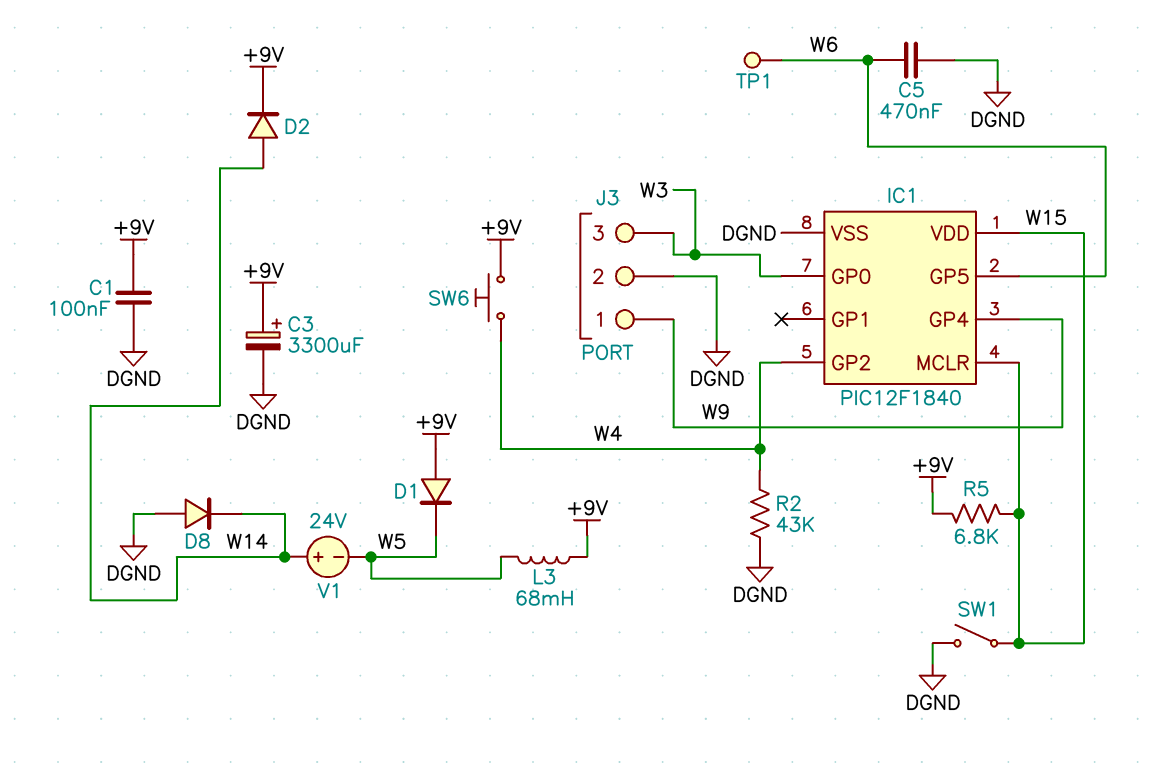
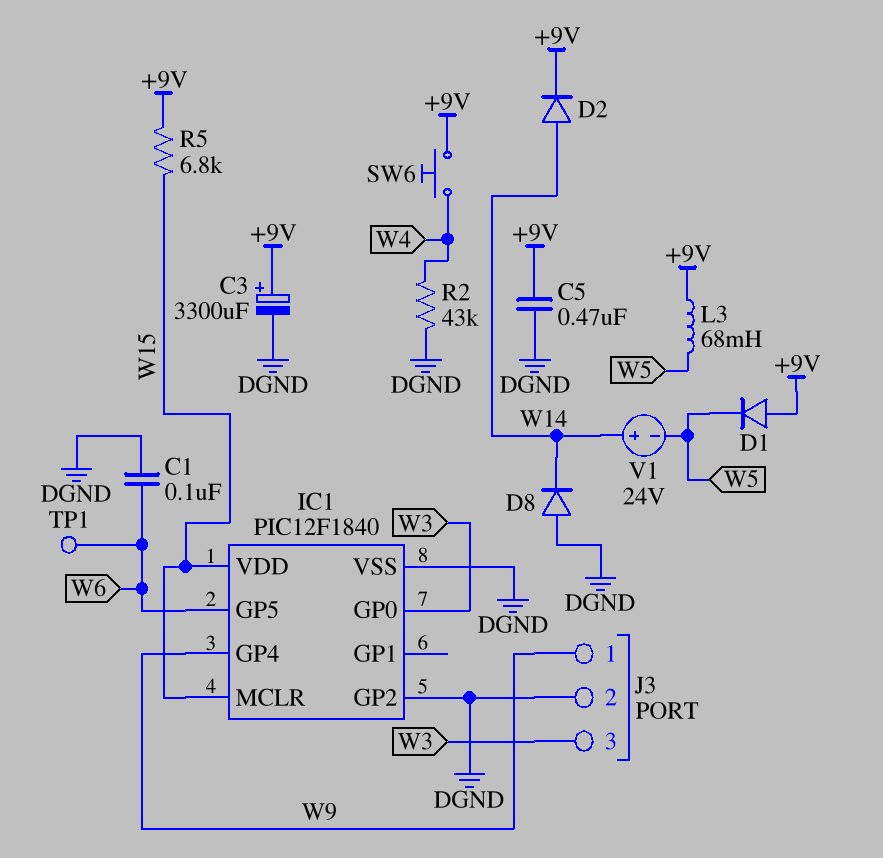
C1: 100nF (+9V, DGND) -> 100nF (DGND, W6)
C5: 470nF (DGND, W6) -> 470nF (+9V, DGND)
IC1 pin GP2: W4 -> DGND
SW1: switch (DGND, W15) -> none

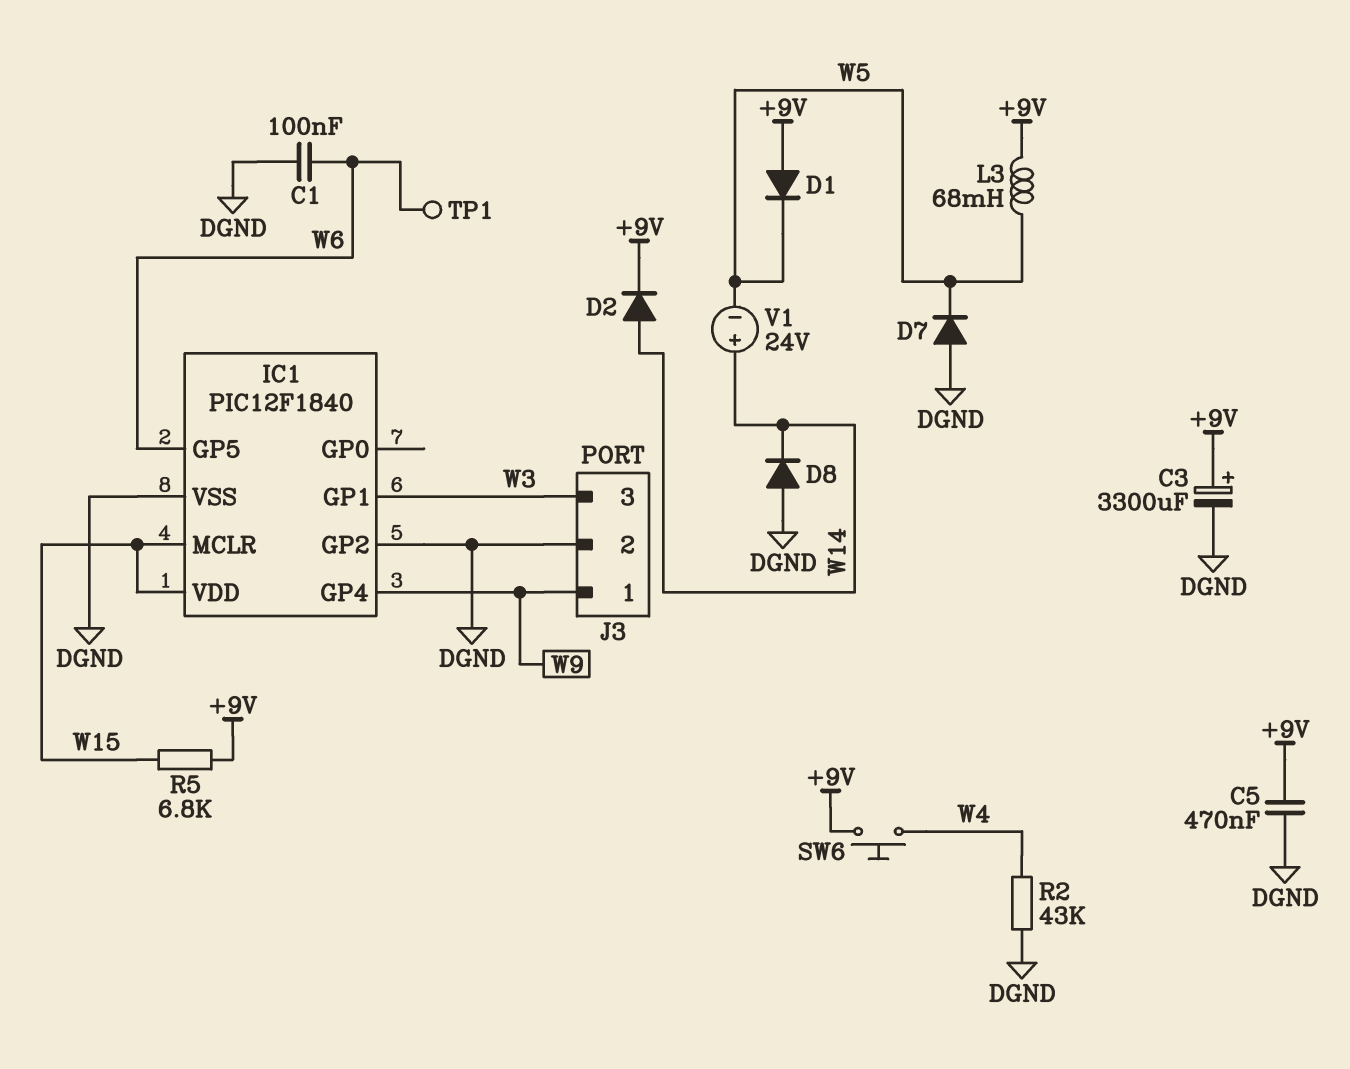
D7: none -> diode (A DGND, K W5)
IC1 pin GP0: W3 -> none
IC1 pin GP1: none -> W3

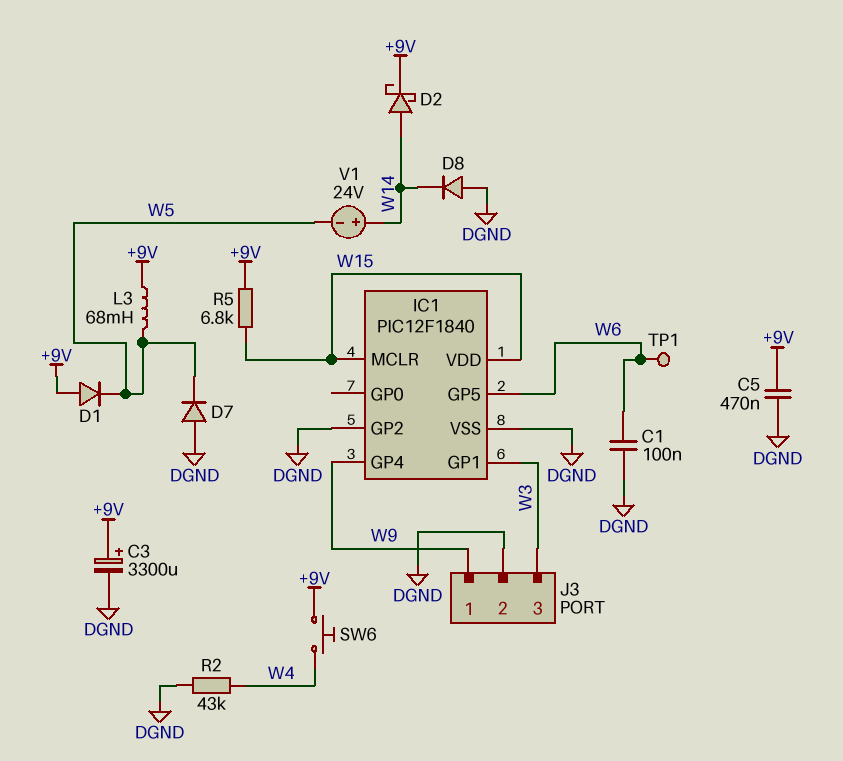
D2: diode (A W14, K +9V) -> schottky (A W14, K +9V)

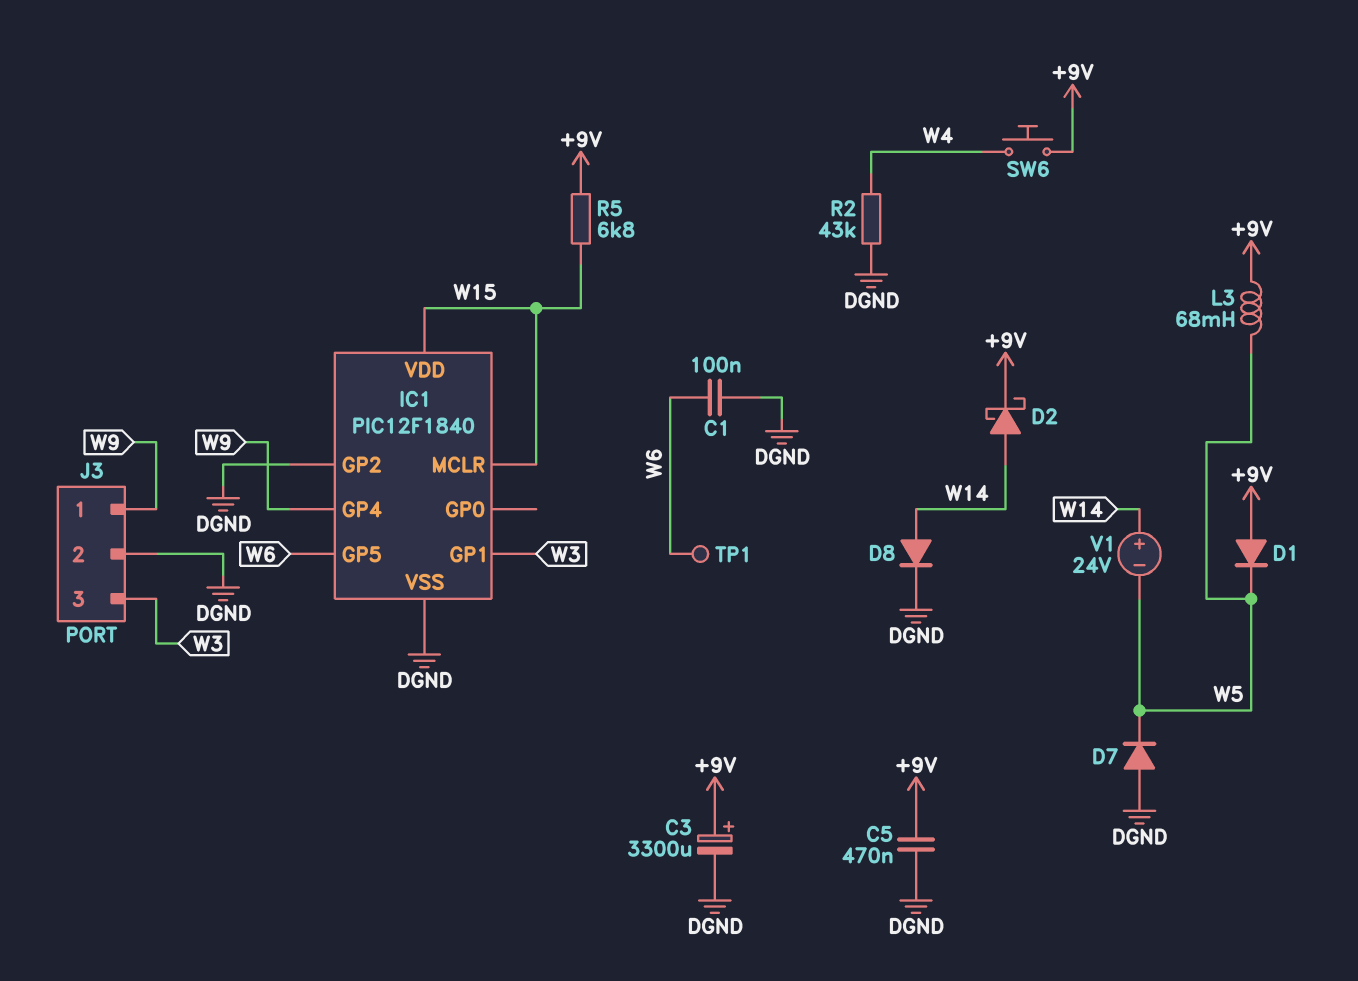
D8: diode (A DGND, K W14) -> diode (A W14, K DGND)

